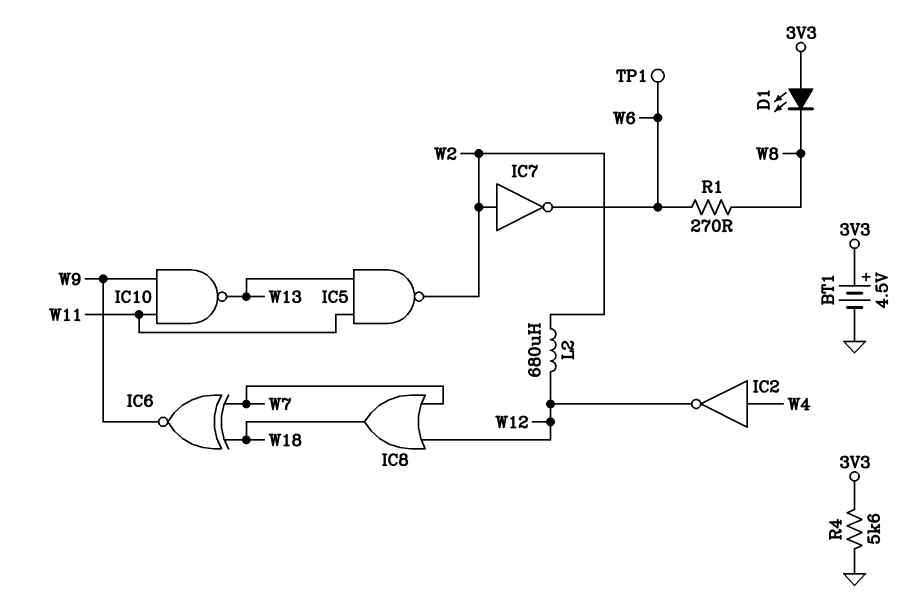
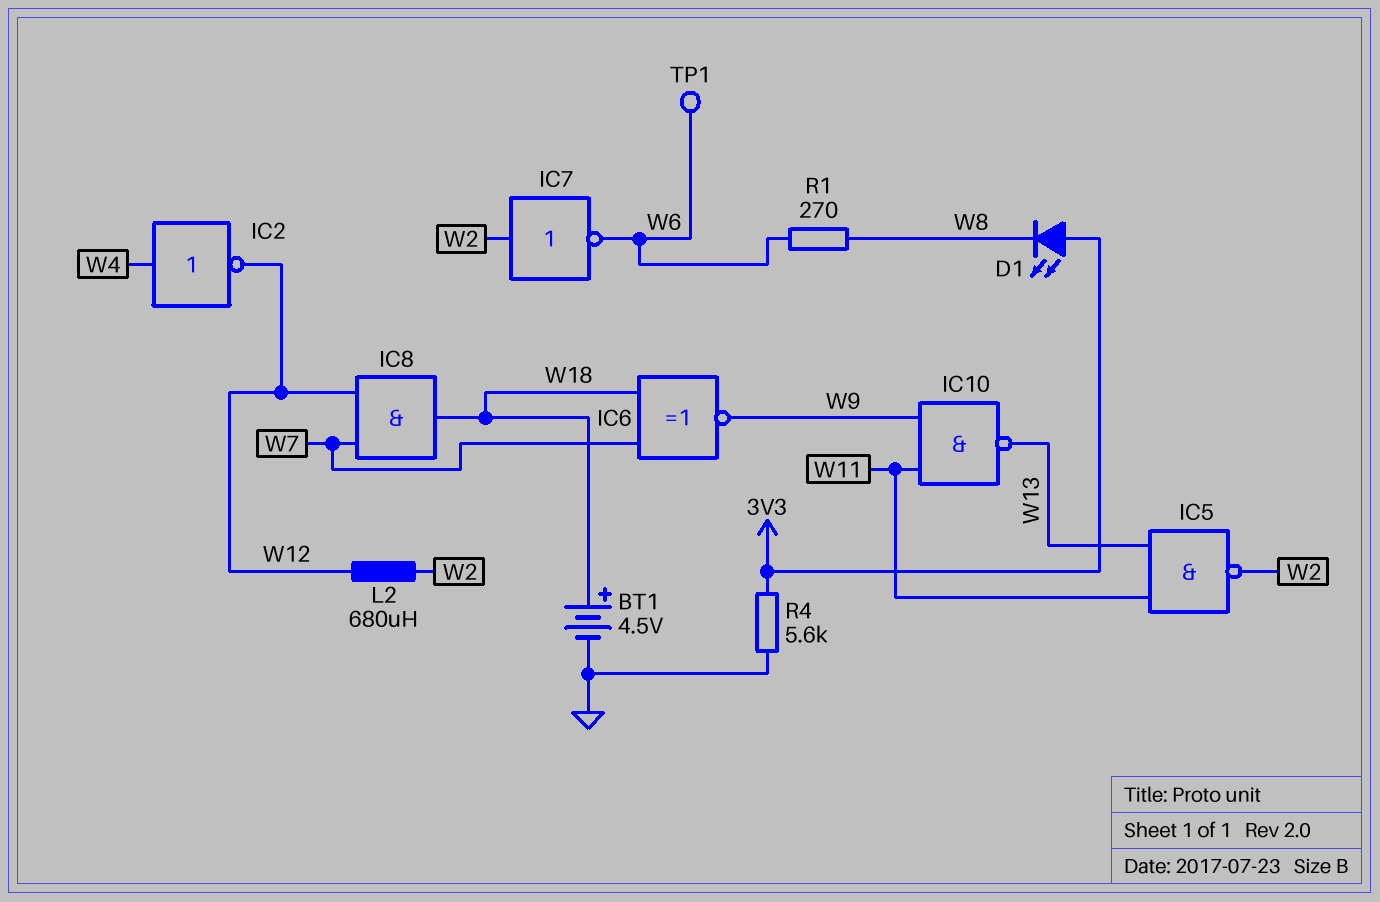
BT1: 4.5V (plus 3V3, minus GND) -> 4.5V (plus W18, minus GND)
IC8: OR (in W7, in W12, out W18) -> AND (in W7, in W12, out W18)

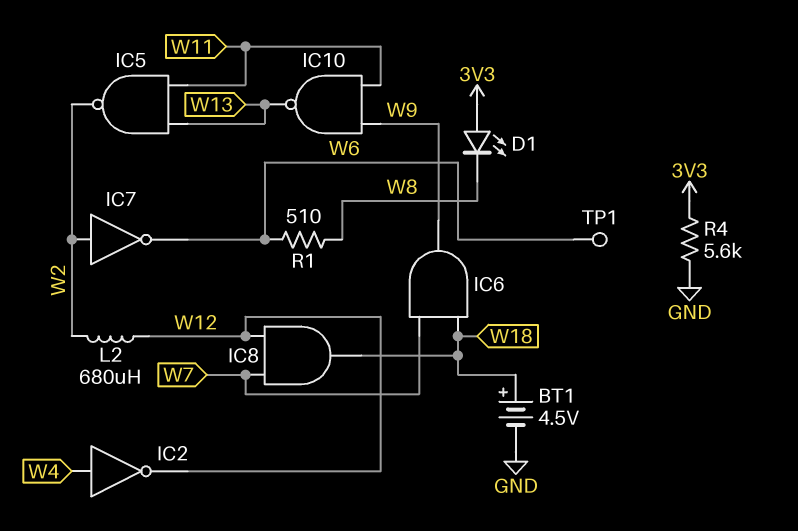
IC6: XNOR (in W7, in W18, out W9) -> AND (in W7, in W18, out W9)
R1: 270 (W6, W8) -> 510 (W6, W8)

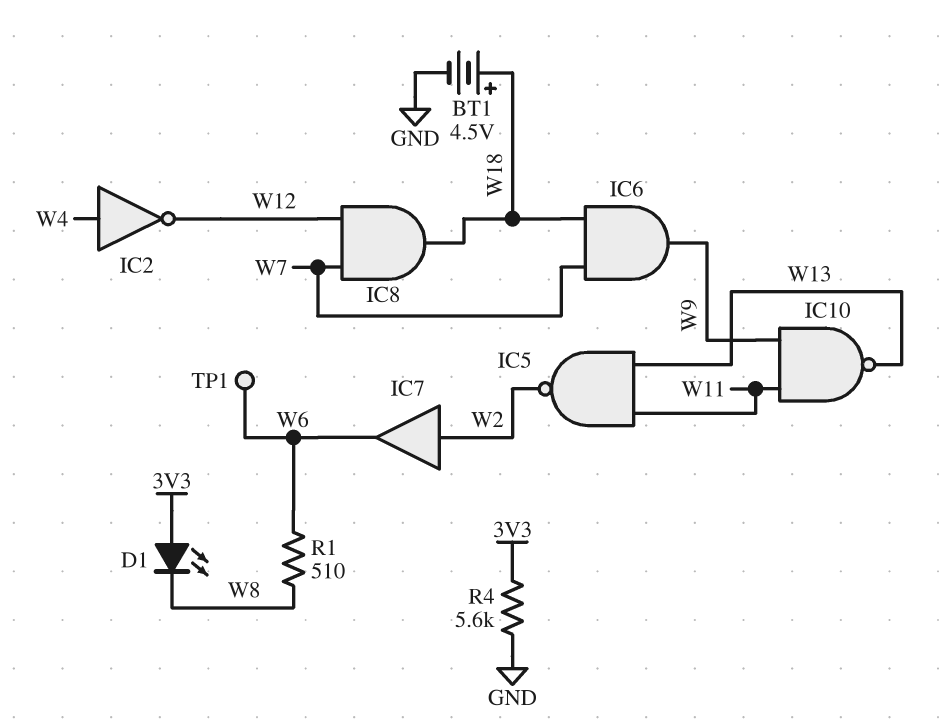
IC7: NOT (in W2, out W6) -> buffer (in W2, out W6)
L2: 680uH (W2, W12) -> none

